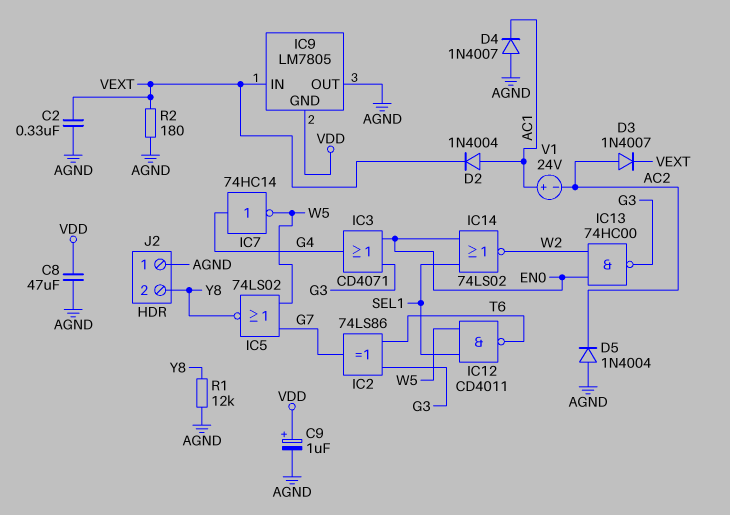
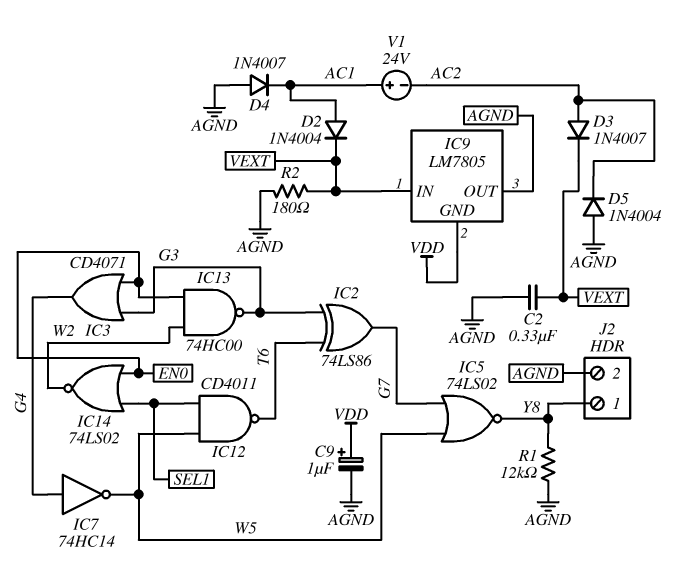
C8: 47uF (AGND, VDD) -> none
J2 pin 1: AGND -> Y8
J2 pin 2: Y8 -> AGND

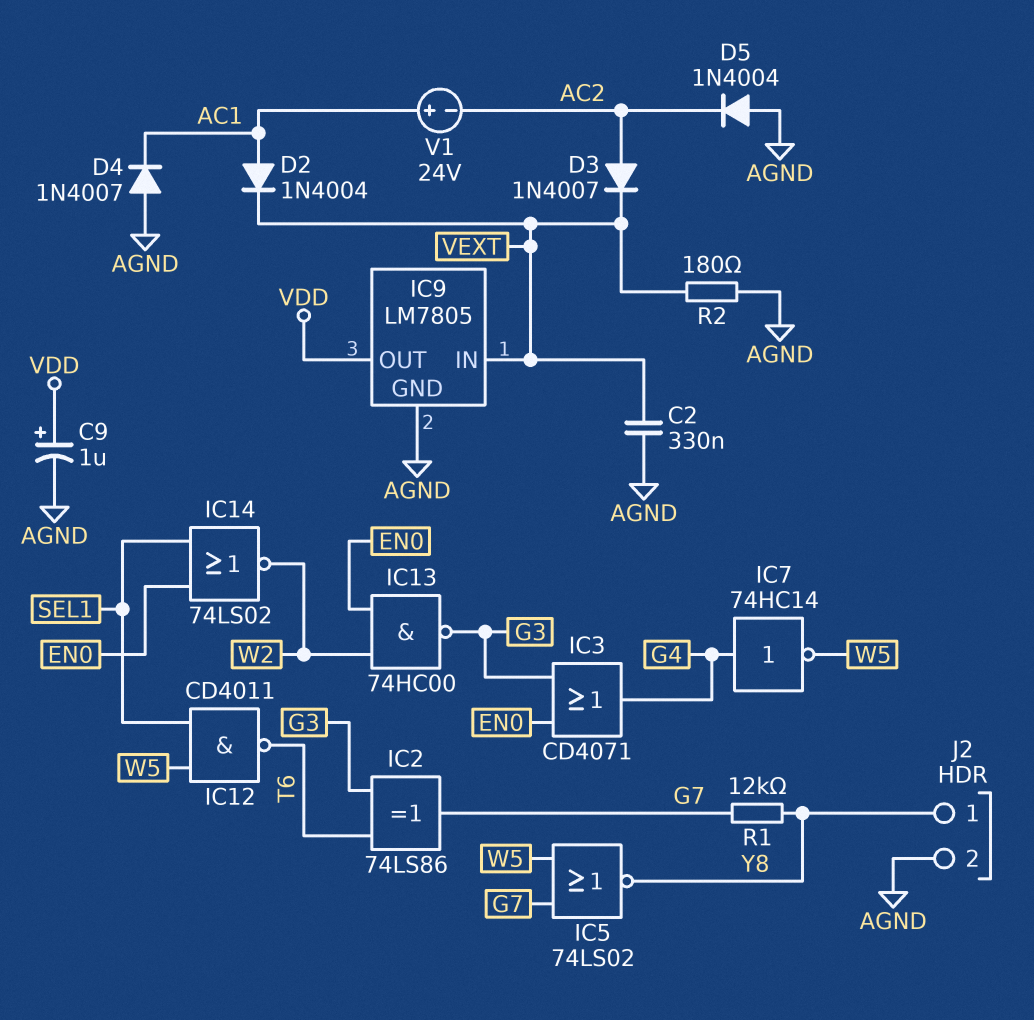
IC9 pin GND: VDD -> AGND
IC9 pin OUT: AGND -> VDD
R1: 12k (AGND, Y8) -> 12k (G7, Y8)

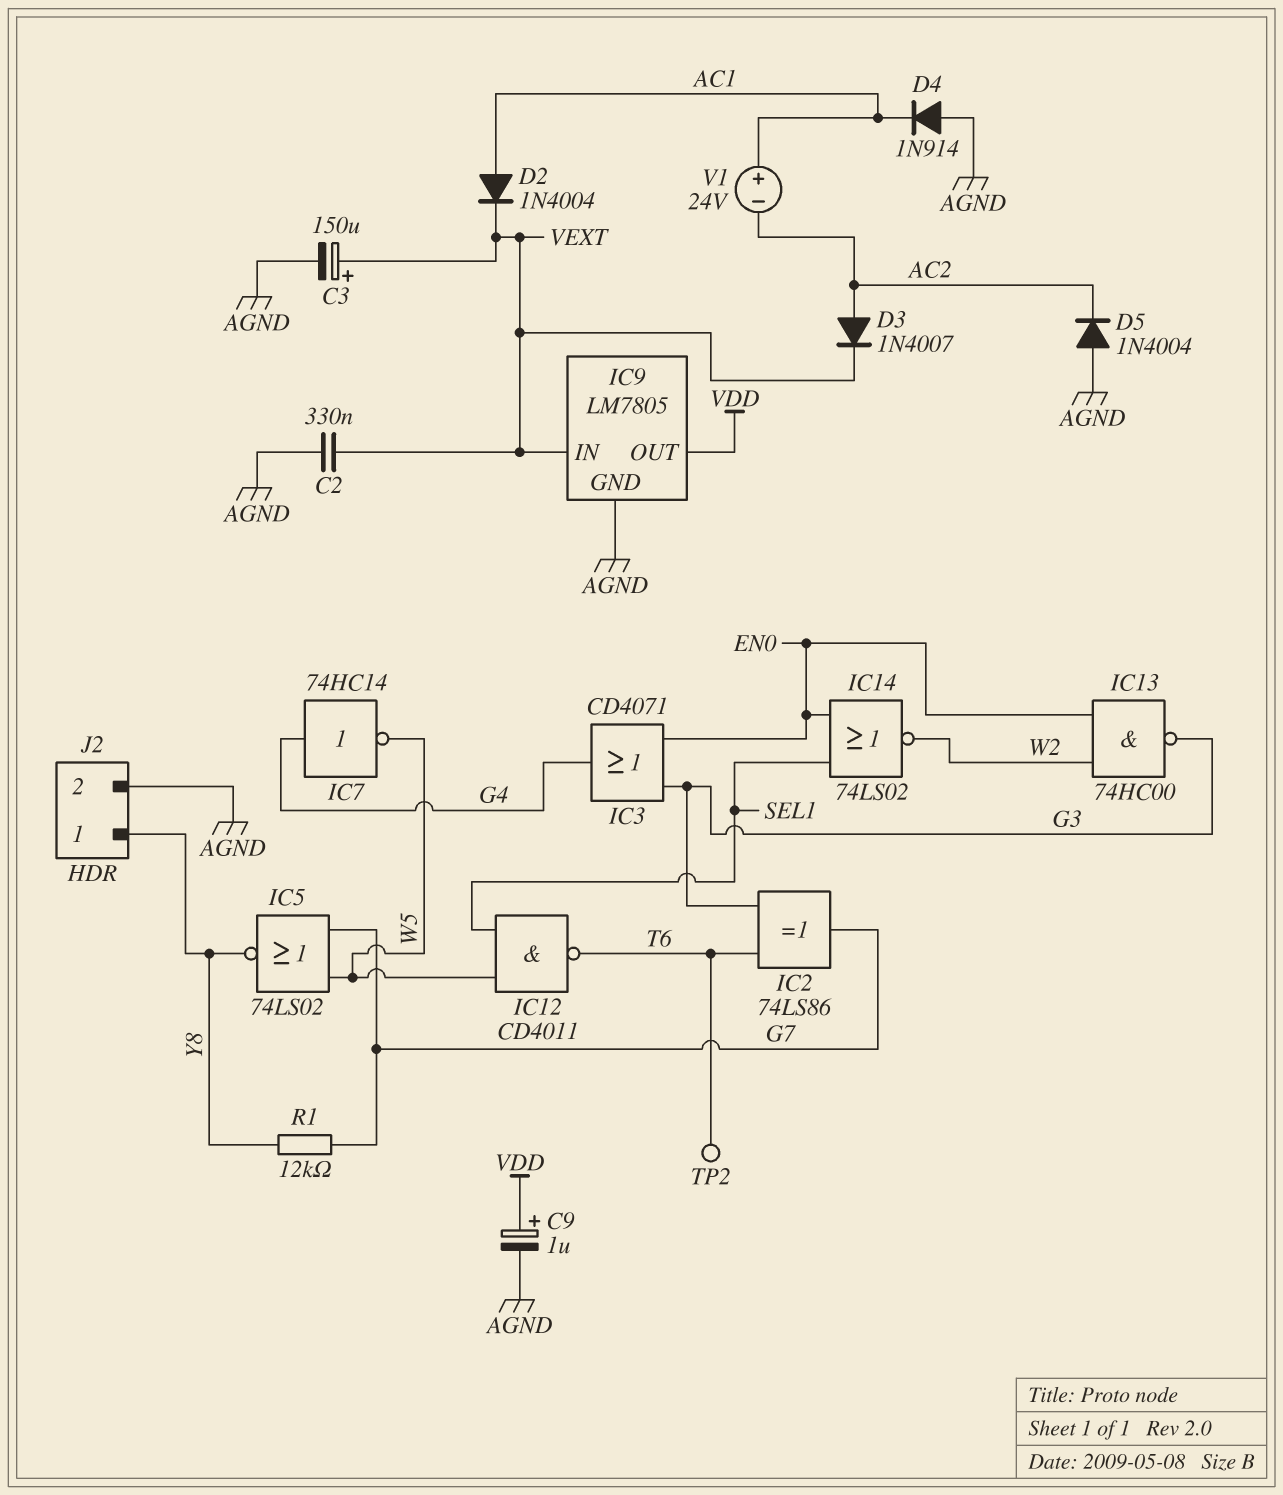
C3: none -> 150uF (plus VEXT, minus AGND)
D4: diode 1N4007 (A AGND, K AC1) -> diode 1N914 (A AGND, K AC1)
R2: 180 (AGND, VEXT) -> none
TP2: none -> test point (T6)

